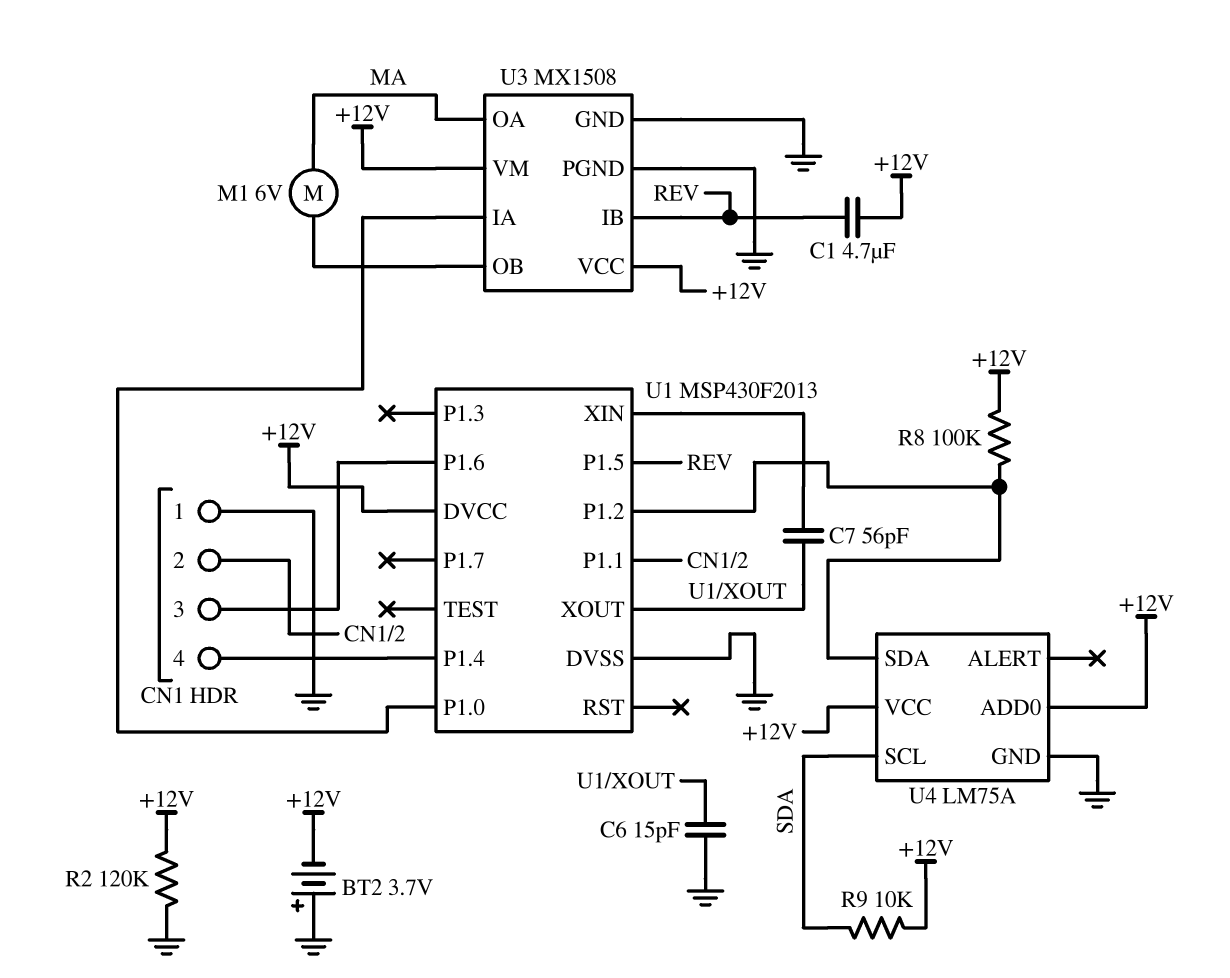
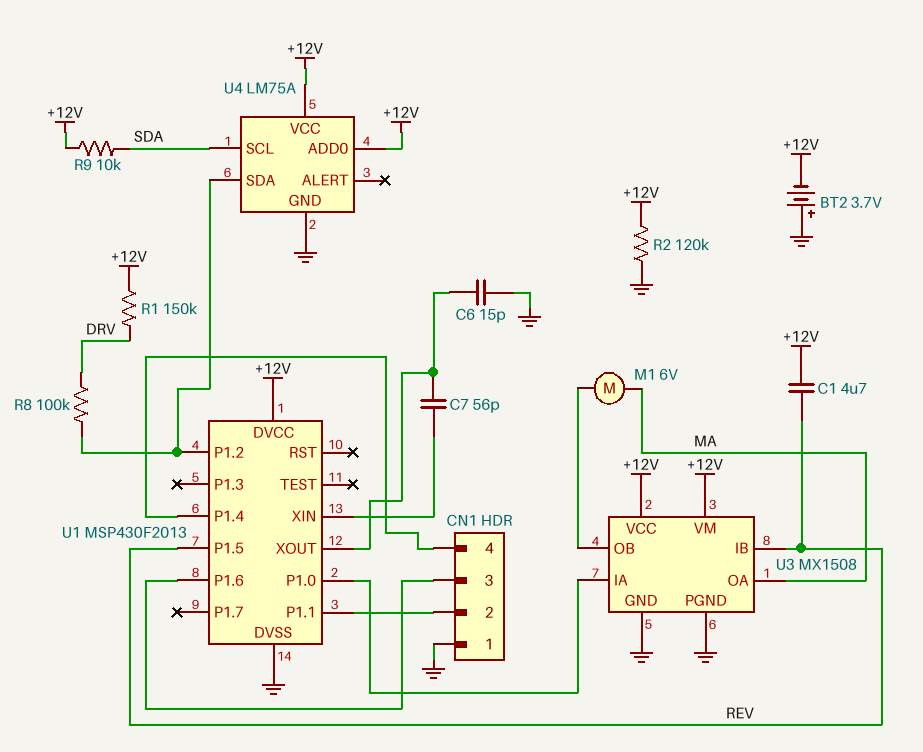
R1: none -> 150k (+12V, DRV)
R8: 100k (+12V, U1/P1.2) -> 100k (DRV, U1/P1.2)

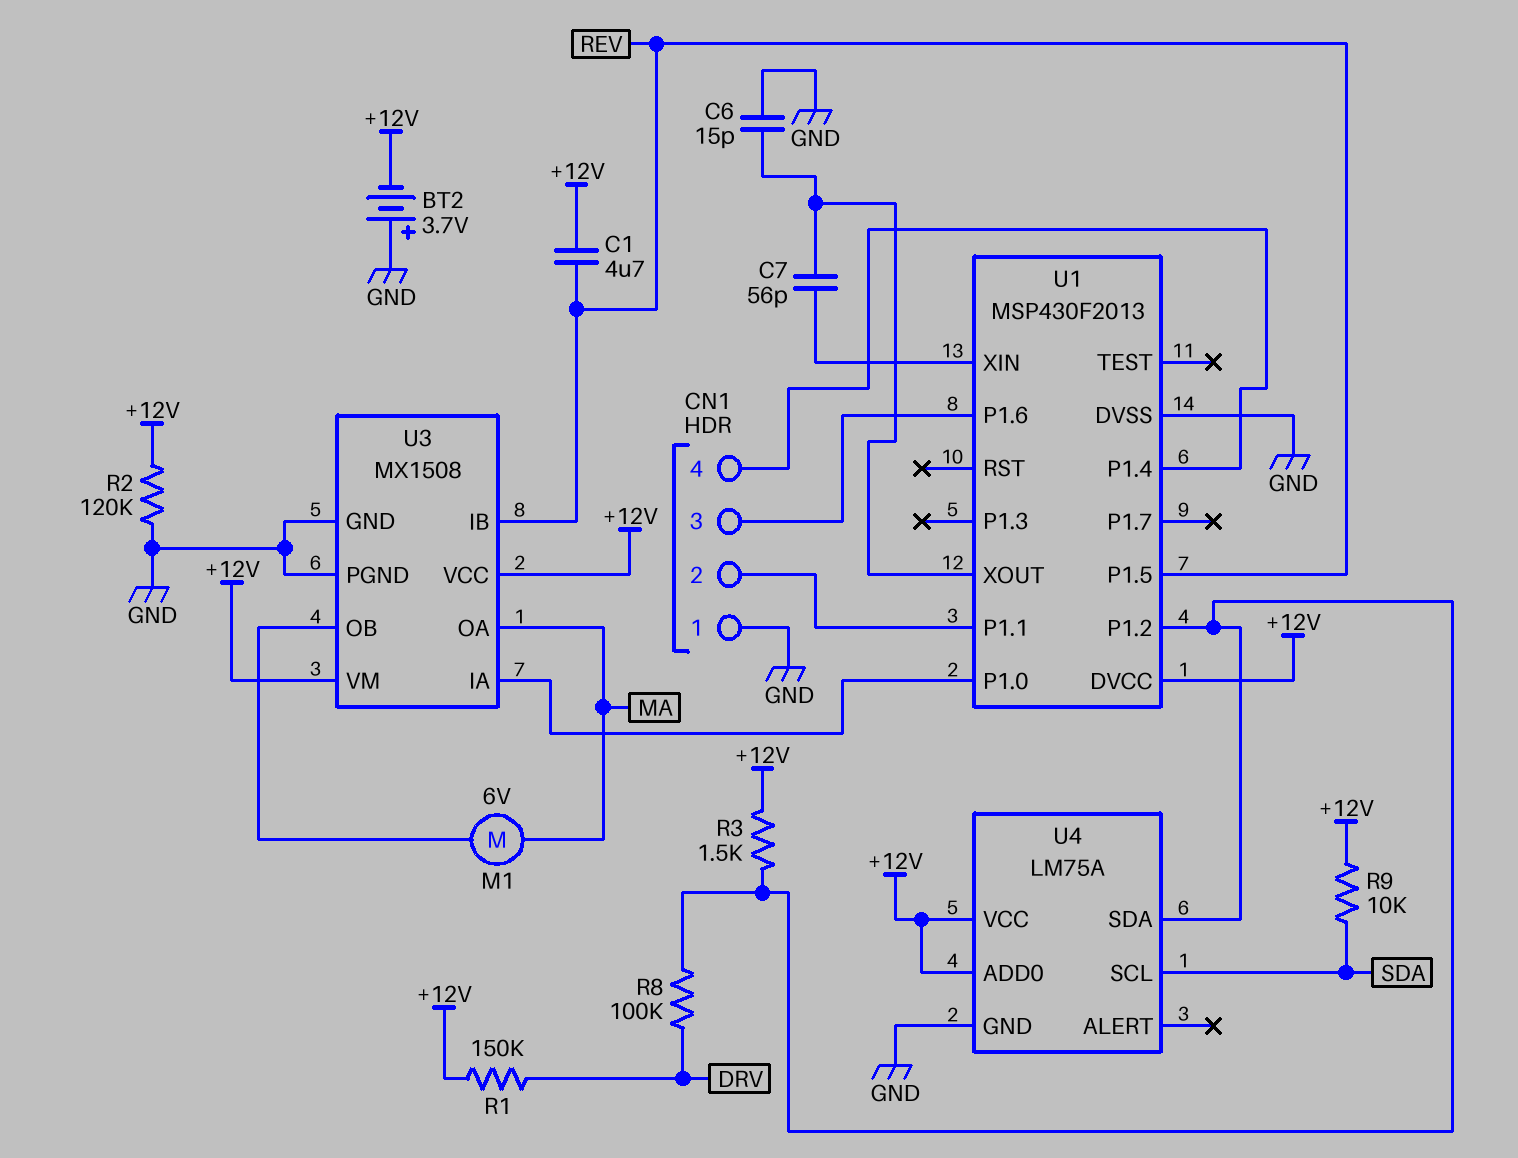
R3: none -> 1.5k (+12V, U1/P1.2)

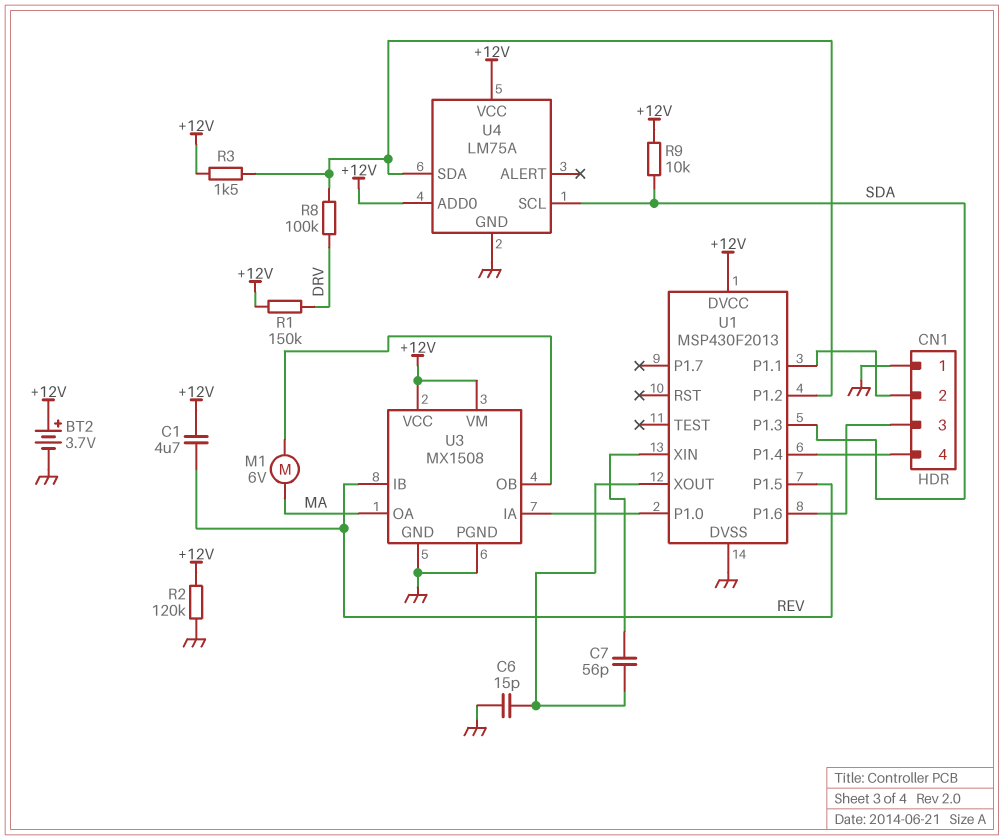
BT2: 3.7V (plus GND, minus +12V) -> 3.7V (plus +12V, minus GND)
U1 pin P1.3: none -> SDA

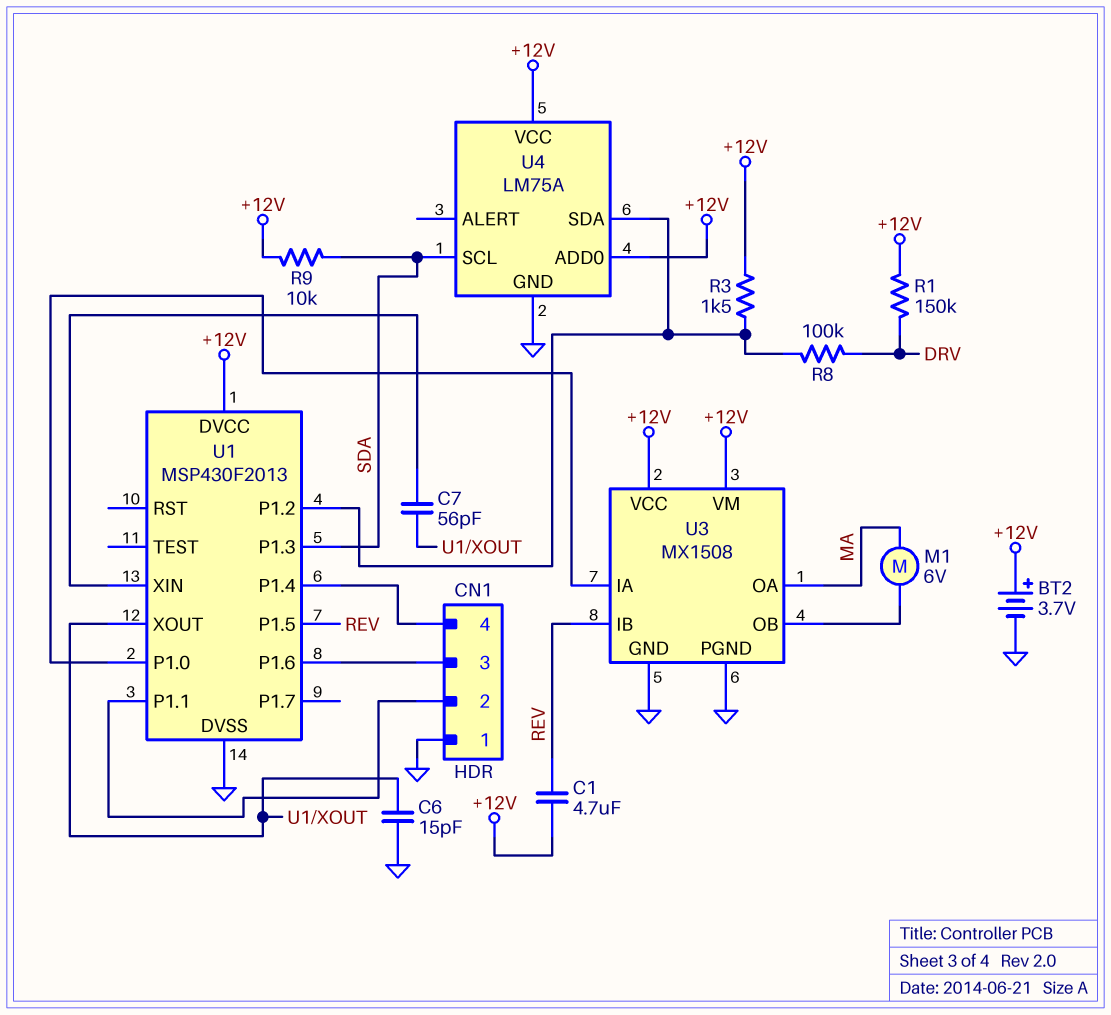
R2: 120k (+12V, GND) -> none

